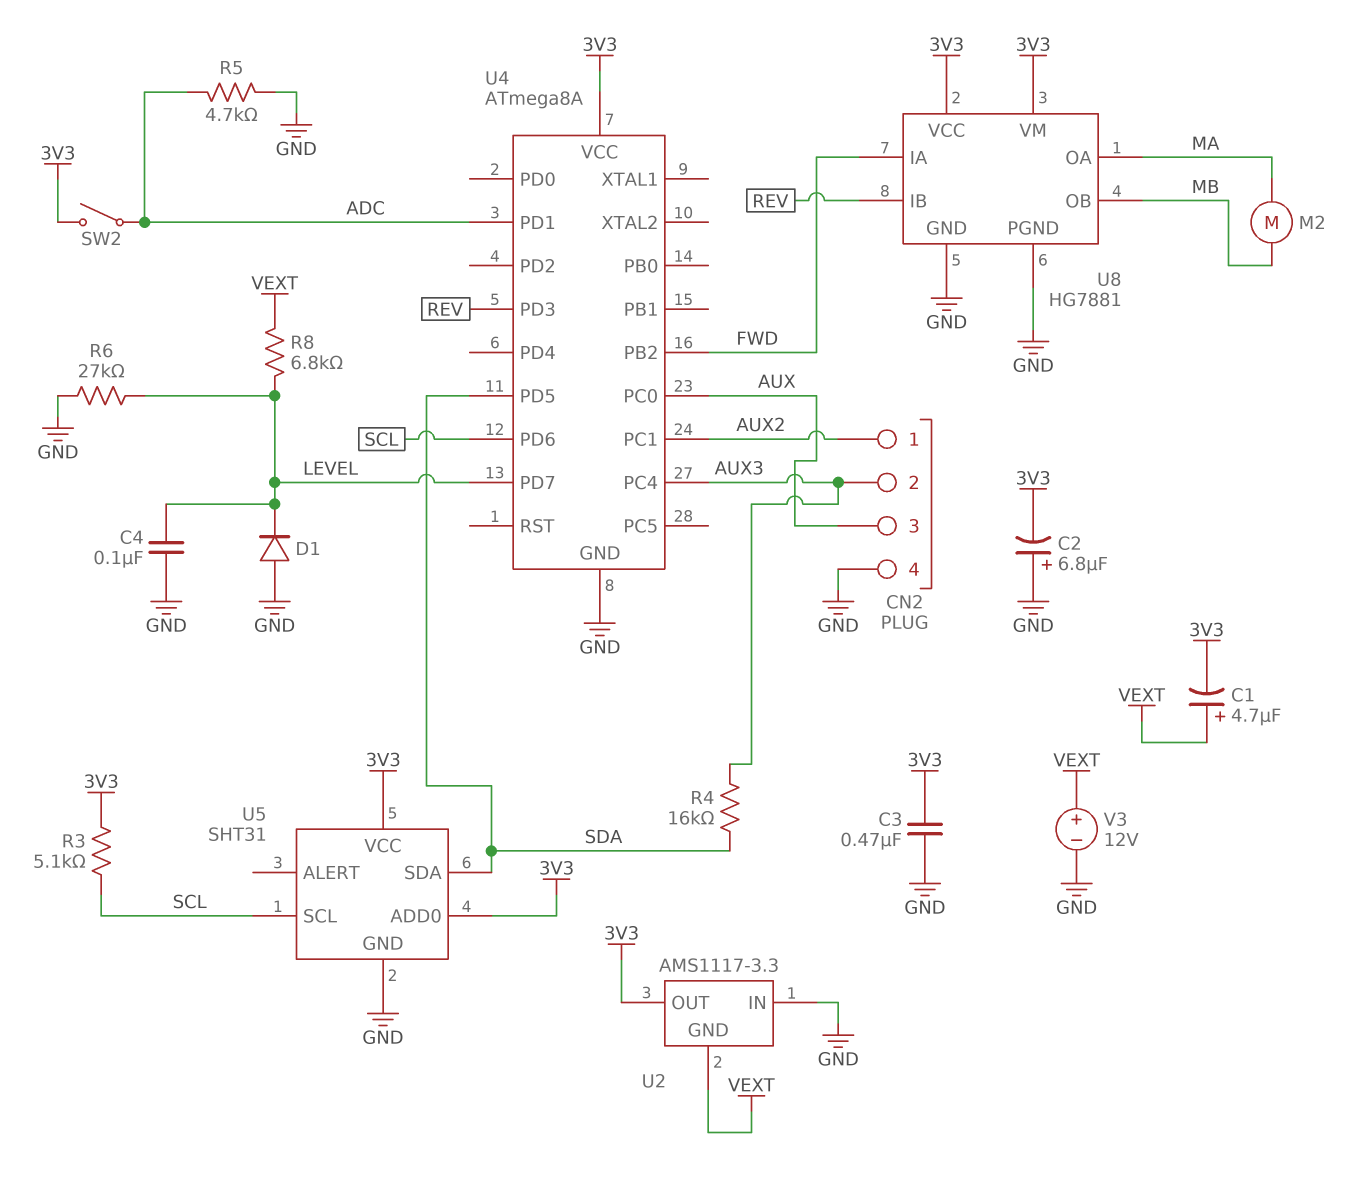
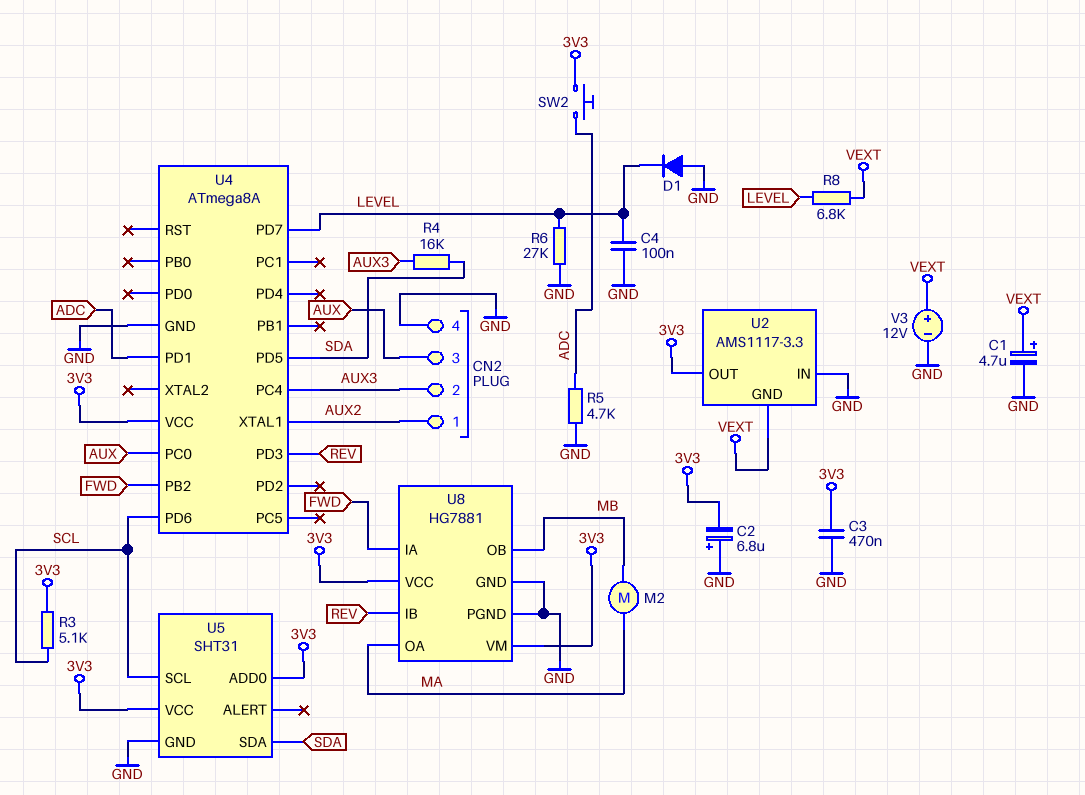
C1: 4.7uF (plus VEXT, minus 3V3) -> 4.7uF (plus VEXT, minus GND)
SW2: switch (3V3, ADC) -> button (3V3, ADC)
U4 pin PC1: AUX2 -> none
U4 pin XTAL1: none -> AUX2

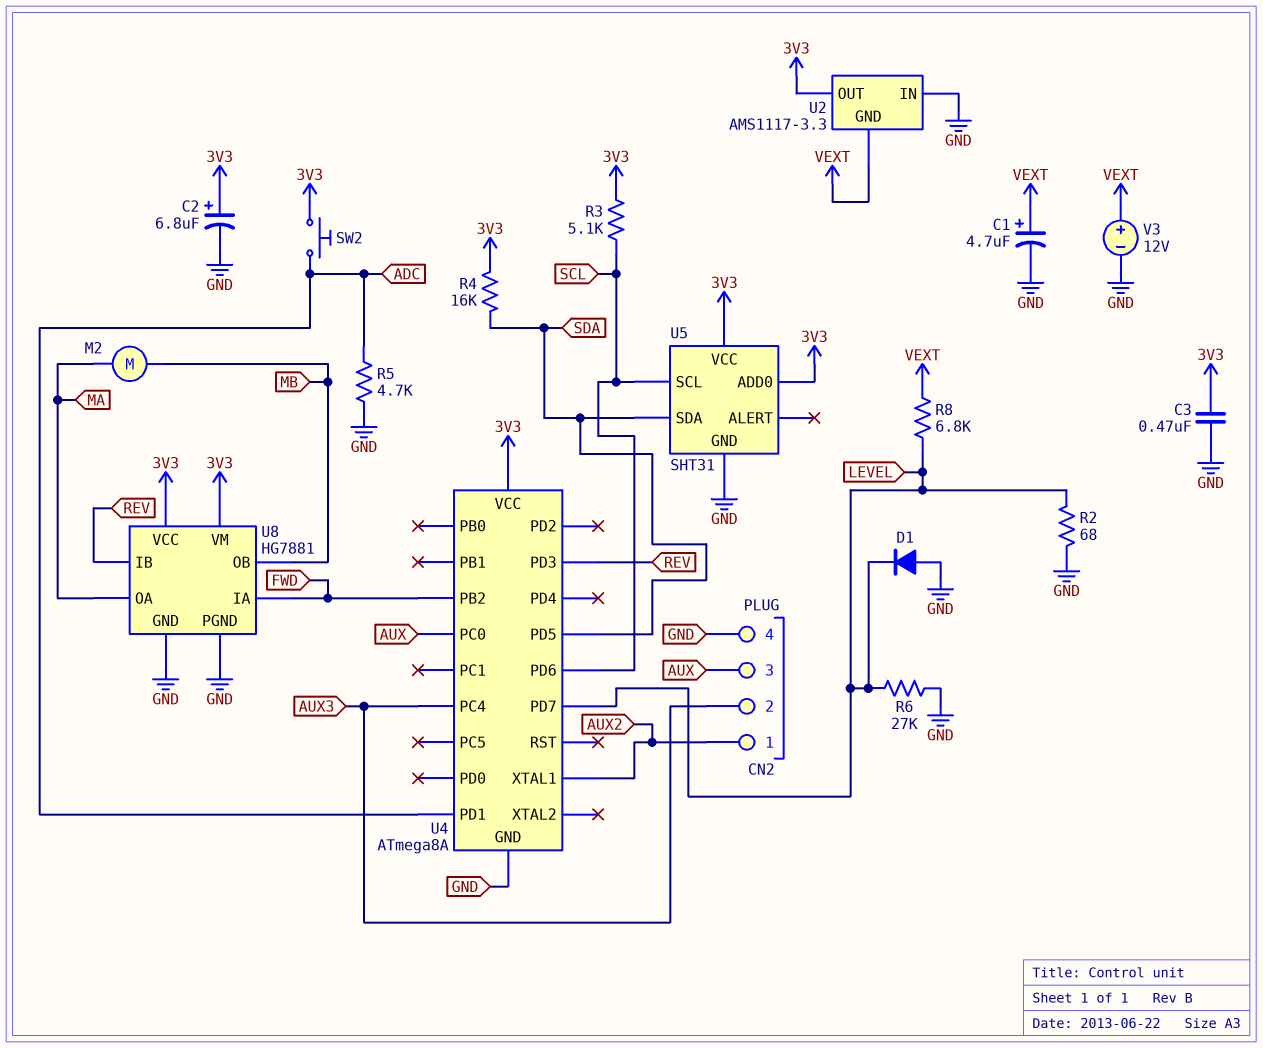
C2: 6.8uF (plus GND, minus 3V3) -> 6.8uF (plus 3V3, minus GND)
C4: 100nF (GND, LEVEL) -> none
R2: none -> 68 (GND, LEVEL)
R4: 16k (AUX3, SDA) -> 16k (3V3, SDA)

